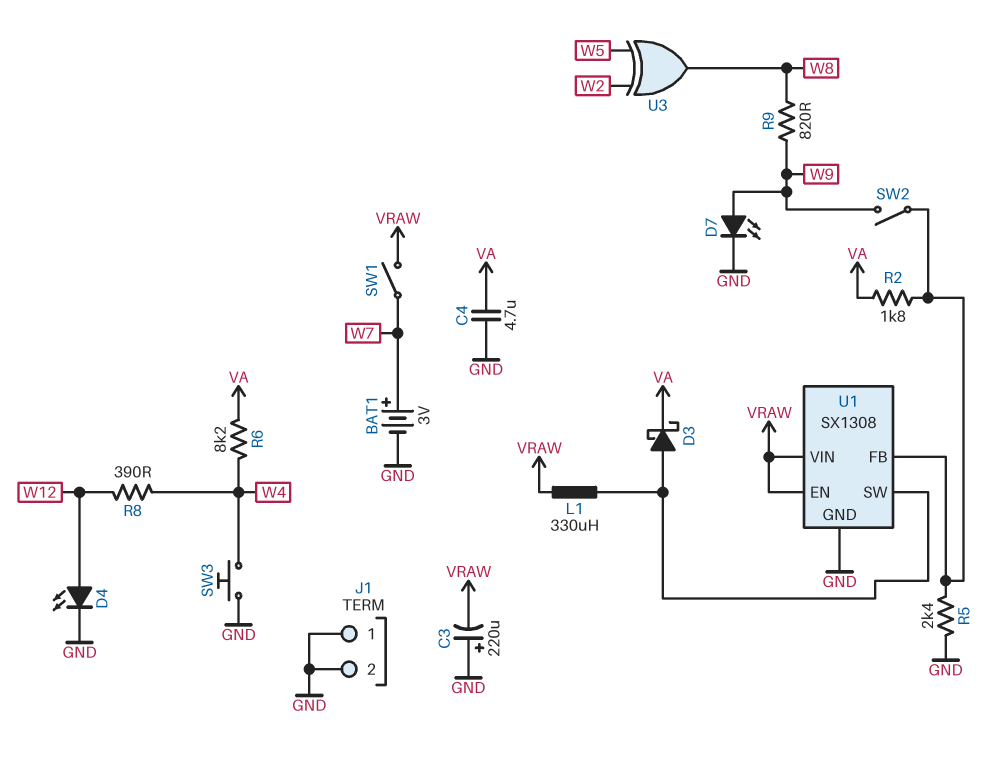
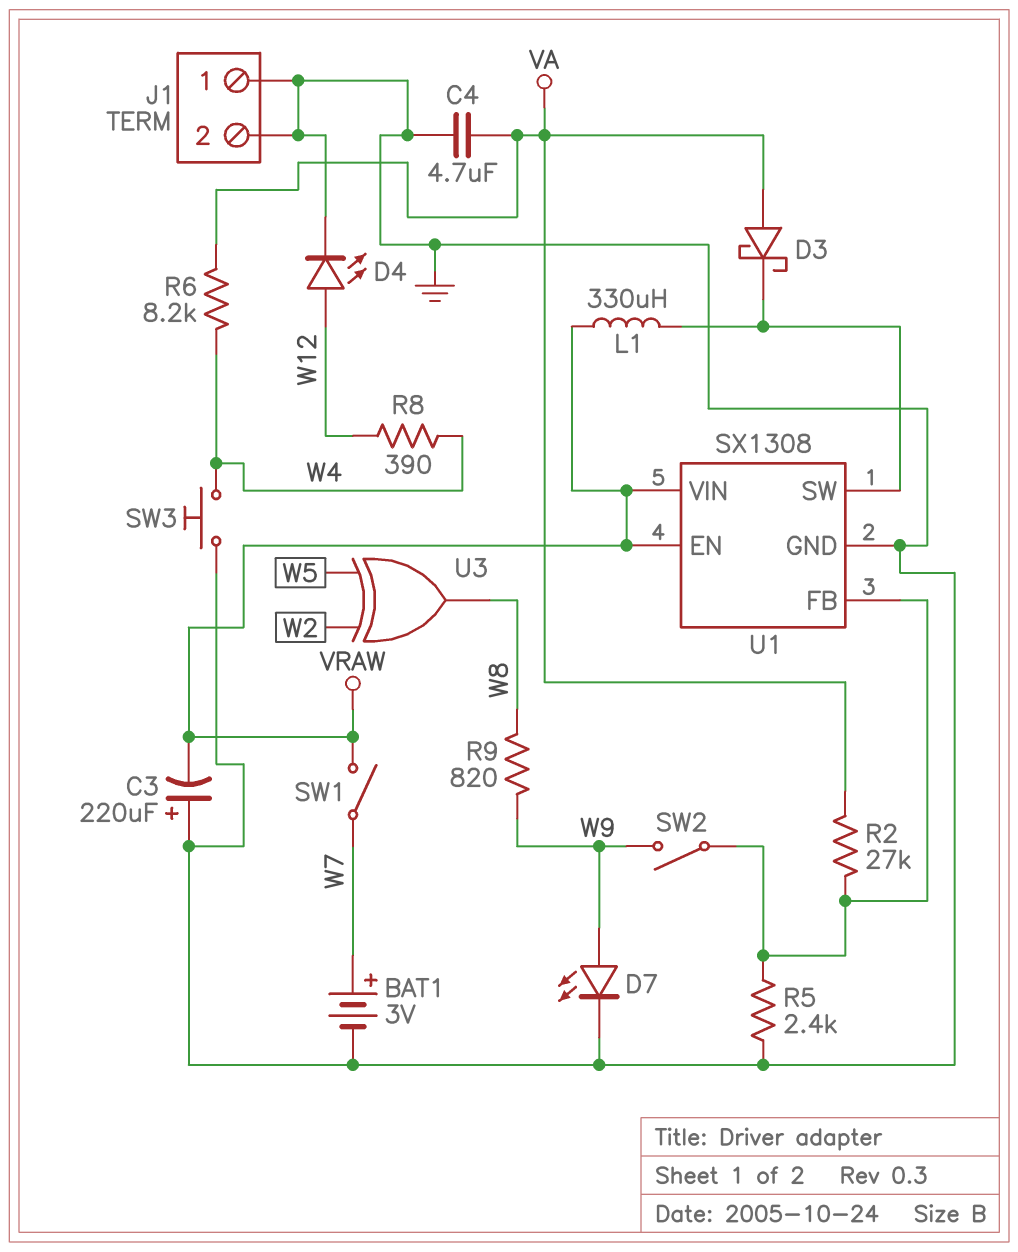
D3: schottky (A U1/SW, K VA) -> schottky (A VA, K U1/SW)
R2: 1.8k (U1/FB, VA) -> 27k (U1/FB, VA)

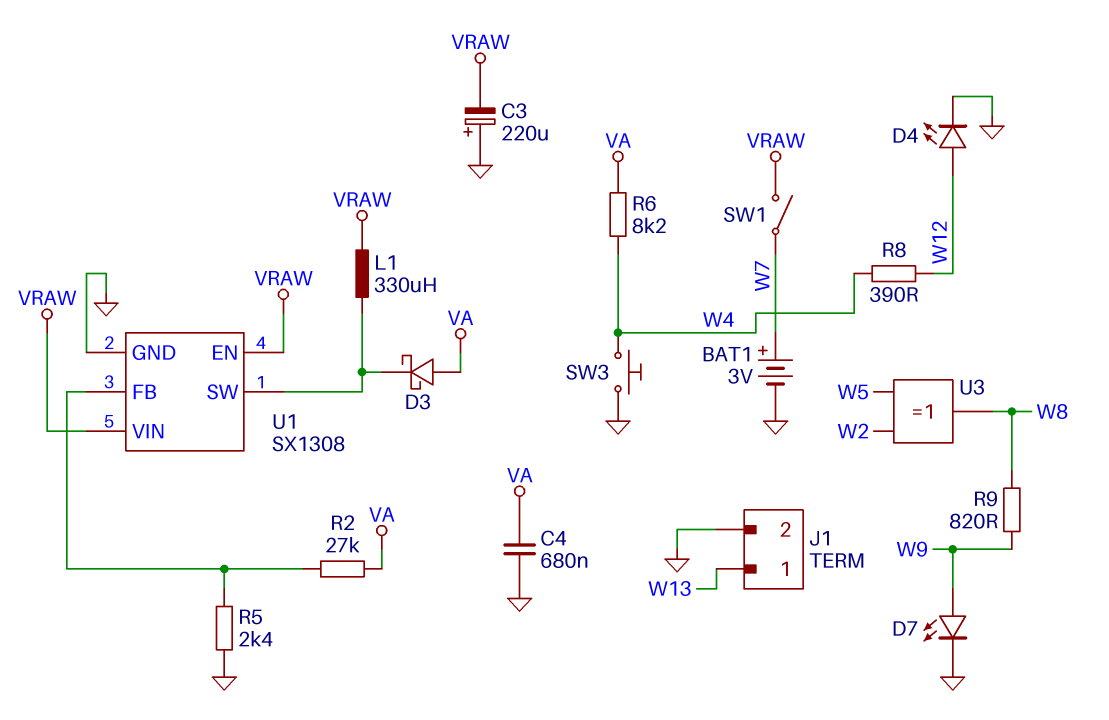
C4: 4.7uF (GND, VA) -> 680nF (GND, VA)
J1 pin 1: GND -> W13
SW2: switch (U1/FB, W9) -> none

